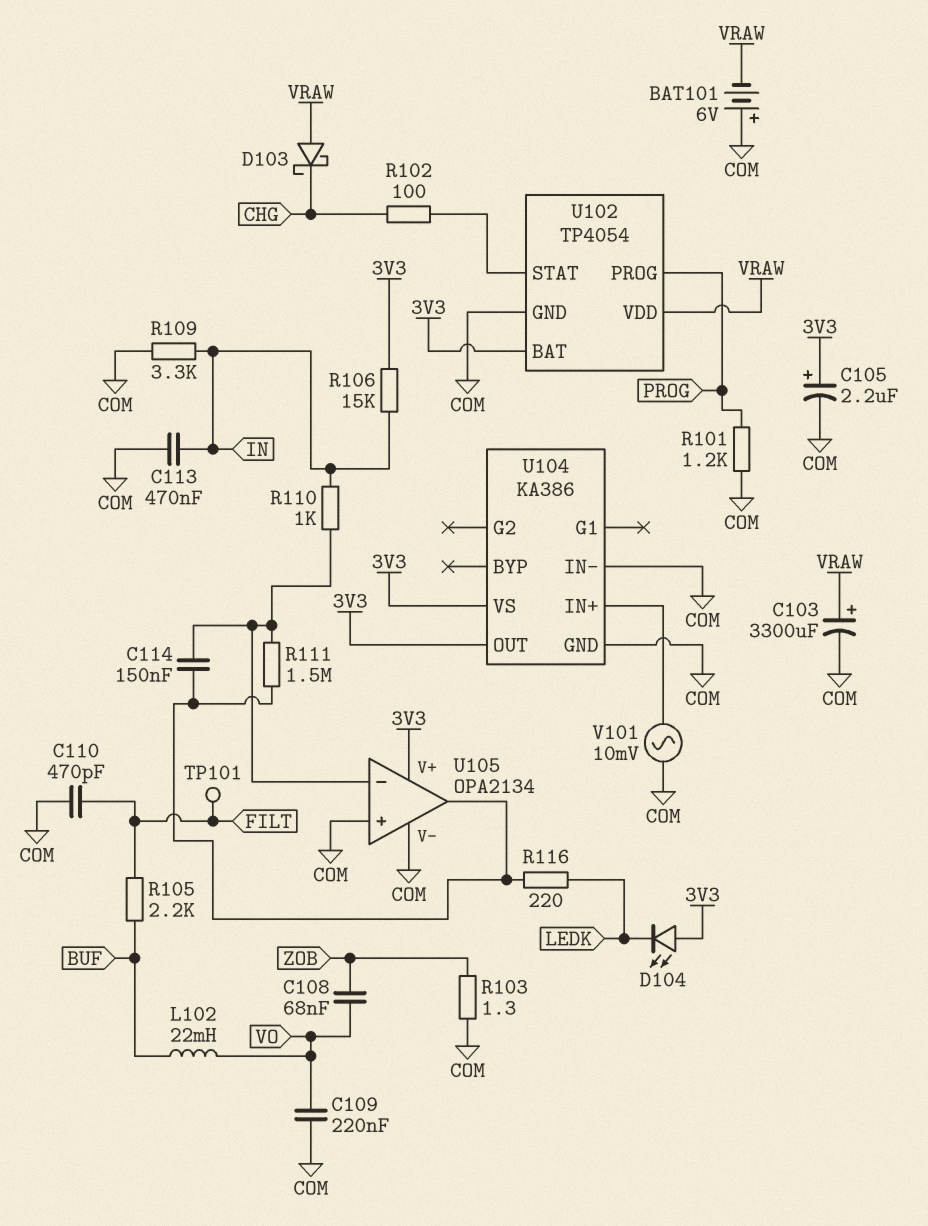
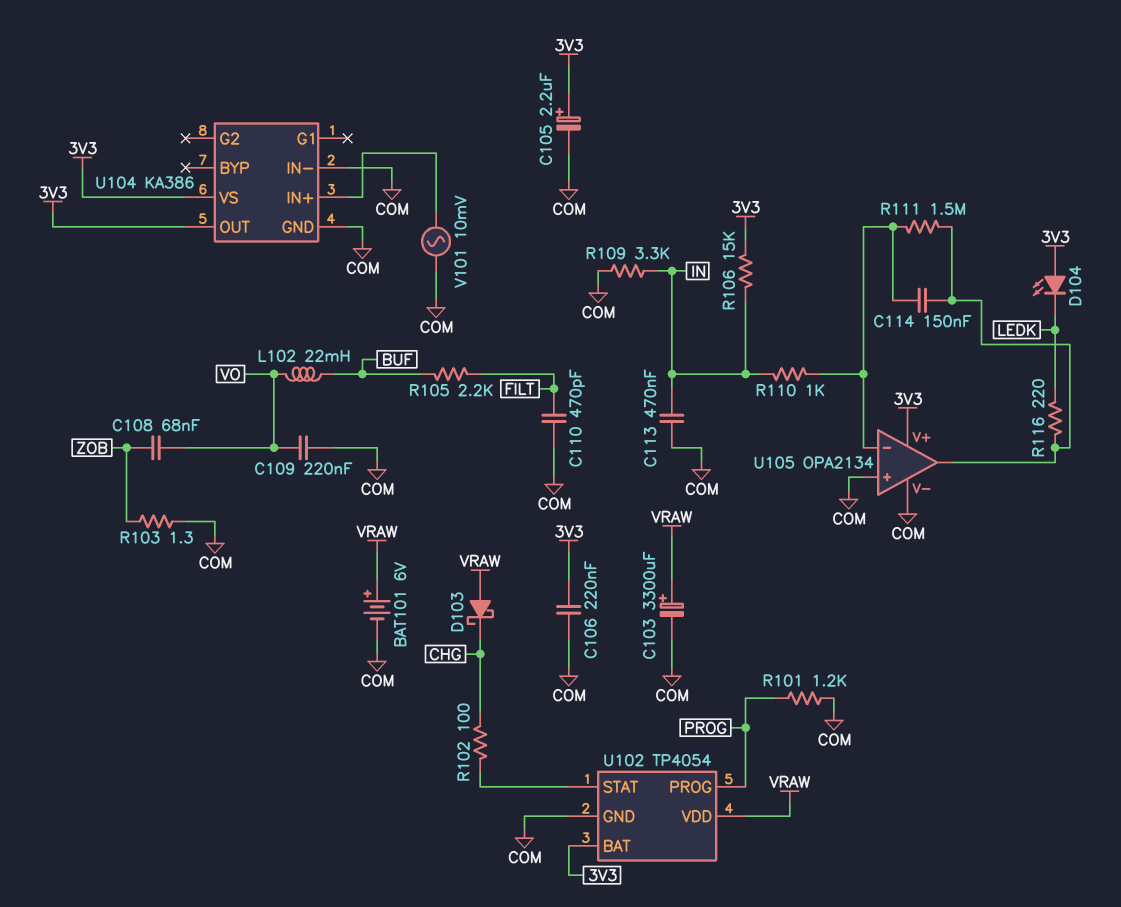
BAT101: 6V (plus COM, minus VRAW) -> 6V (plus VRAW, minus COM)
C106: none -> 220nF (3V3, COM)
TP101: test point (FILT) -> none

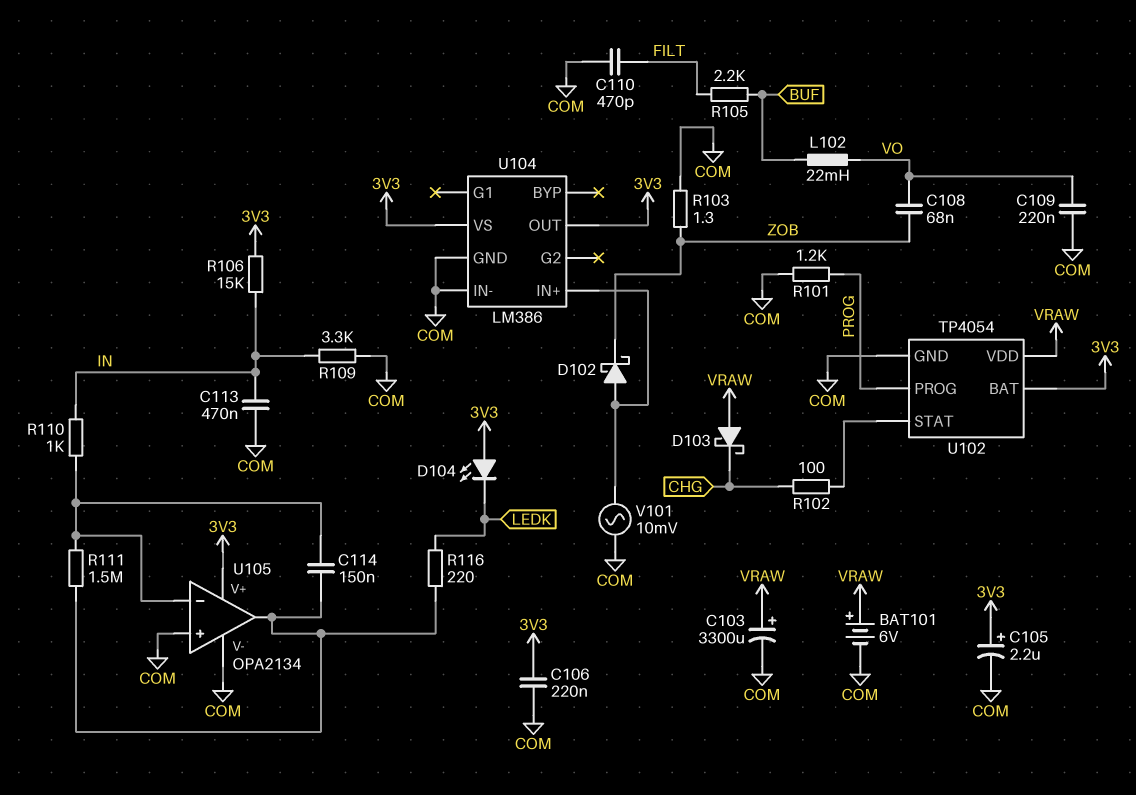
D102: none -> schottky (A U104/IN+, K ZOB)
U104: KA386 -> LM386

